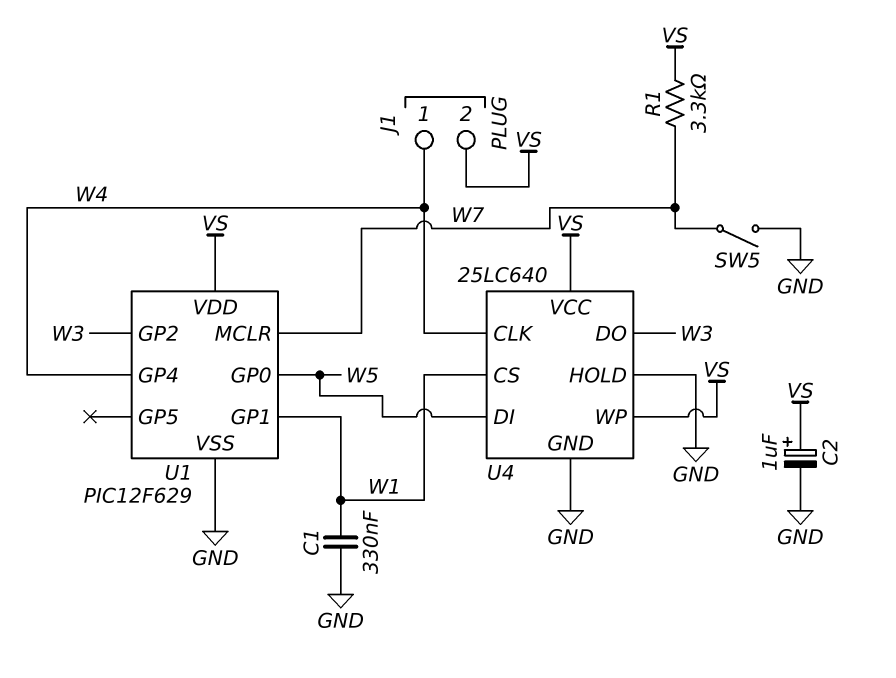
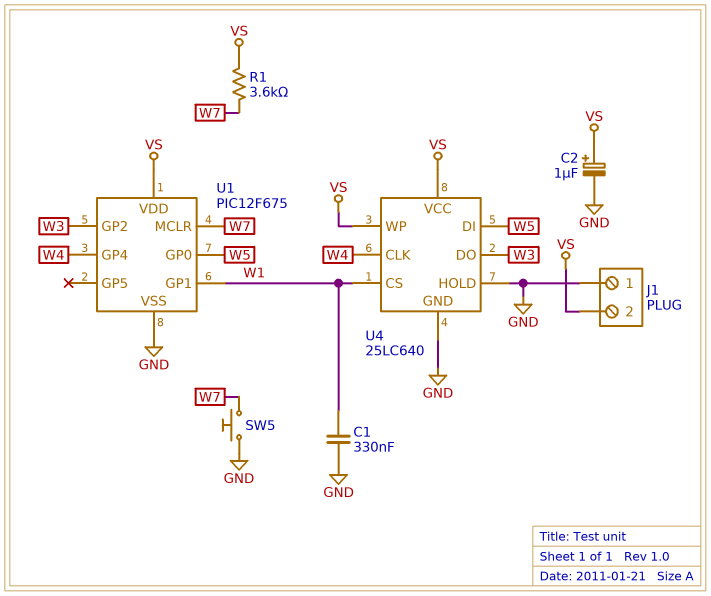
J1 pin 1: W4 -> GND
R1: 3.3k (VS, W7) -> 3.6k (VS, W7)
SW5: switch (GND, W7) -> button (GND, W7)
U1: PIC12F629 -> PIC12F675

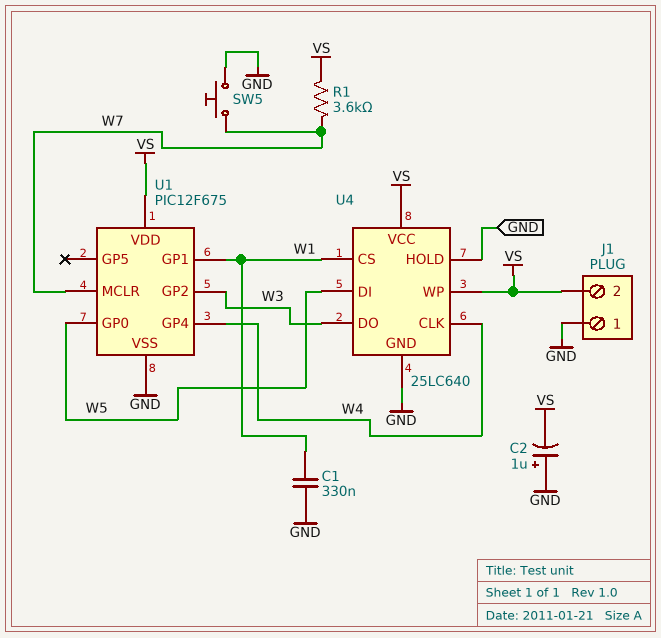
C2: 1uF (plus VS, minus GND) -> 1uF (plus GND, minus VS)

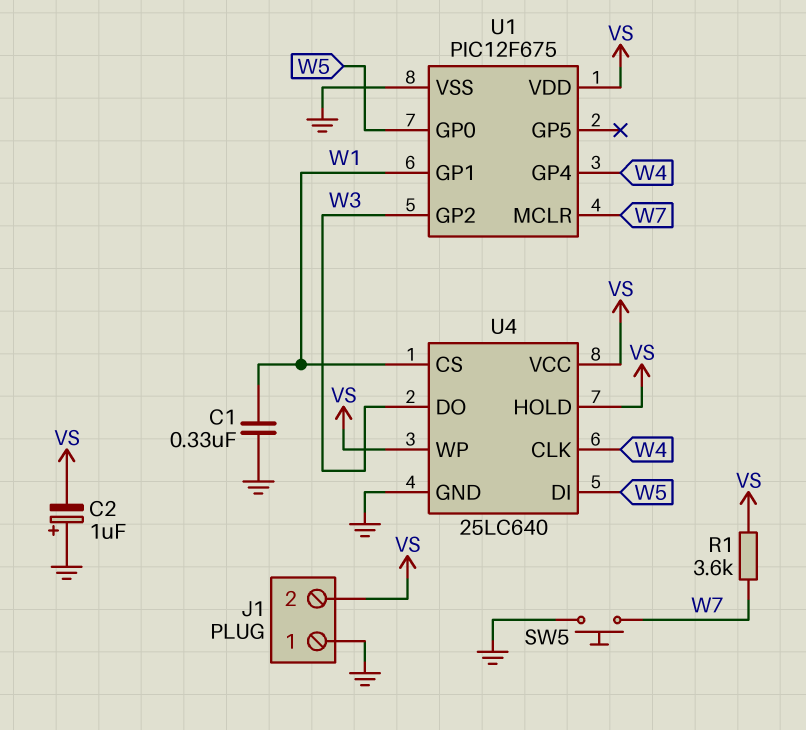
U4 pin HOLD: GND -> VS

